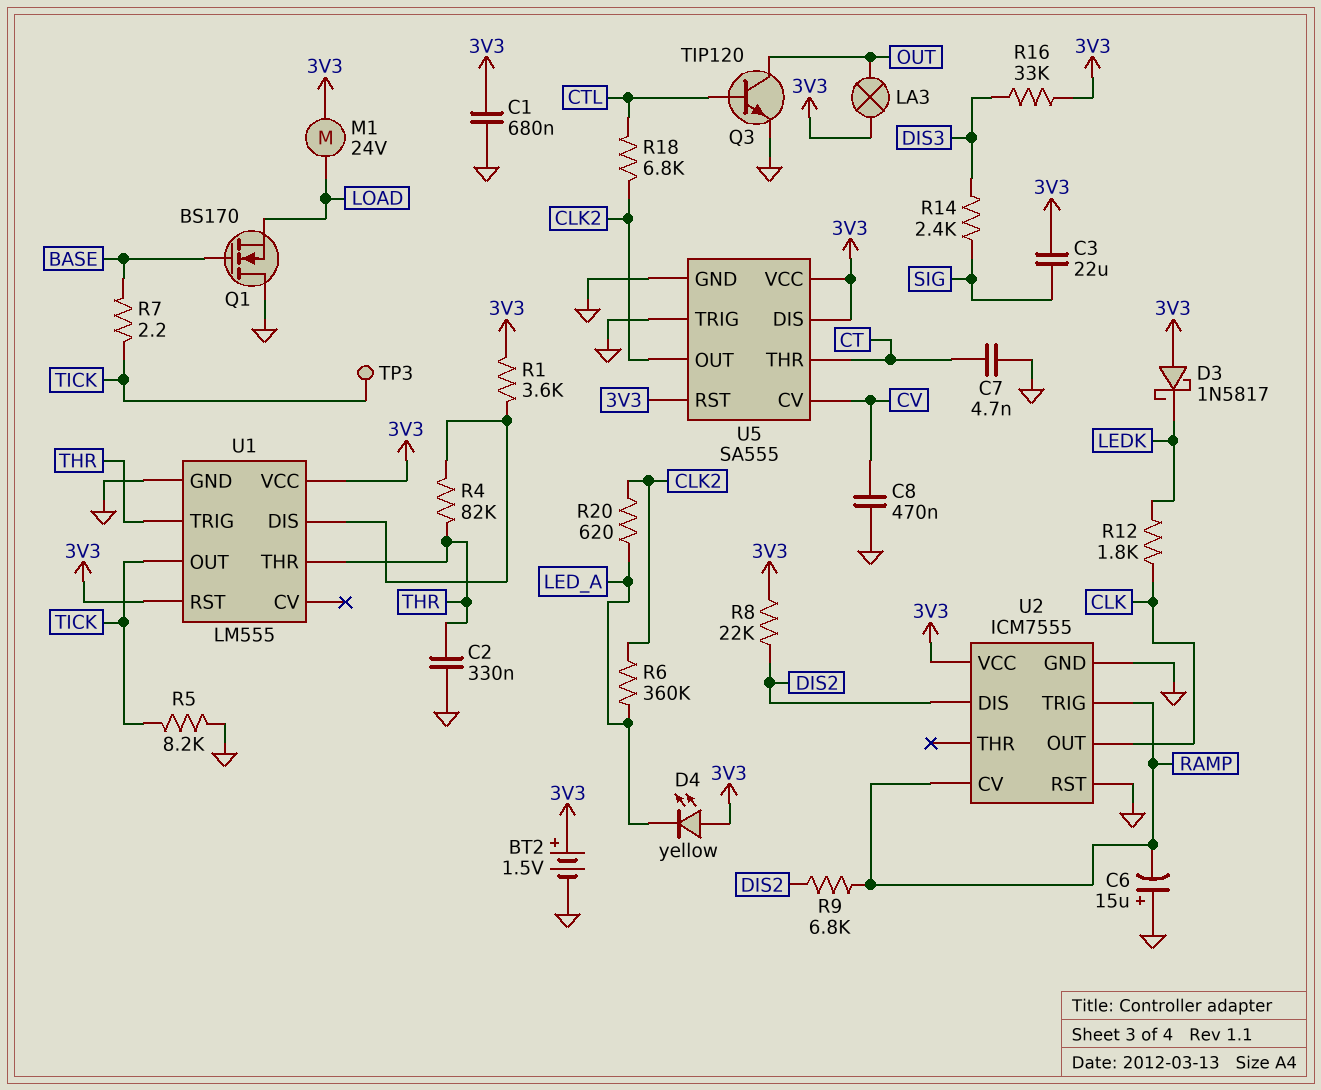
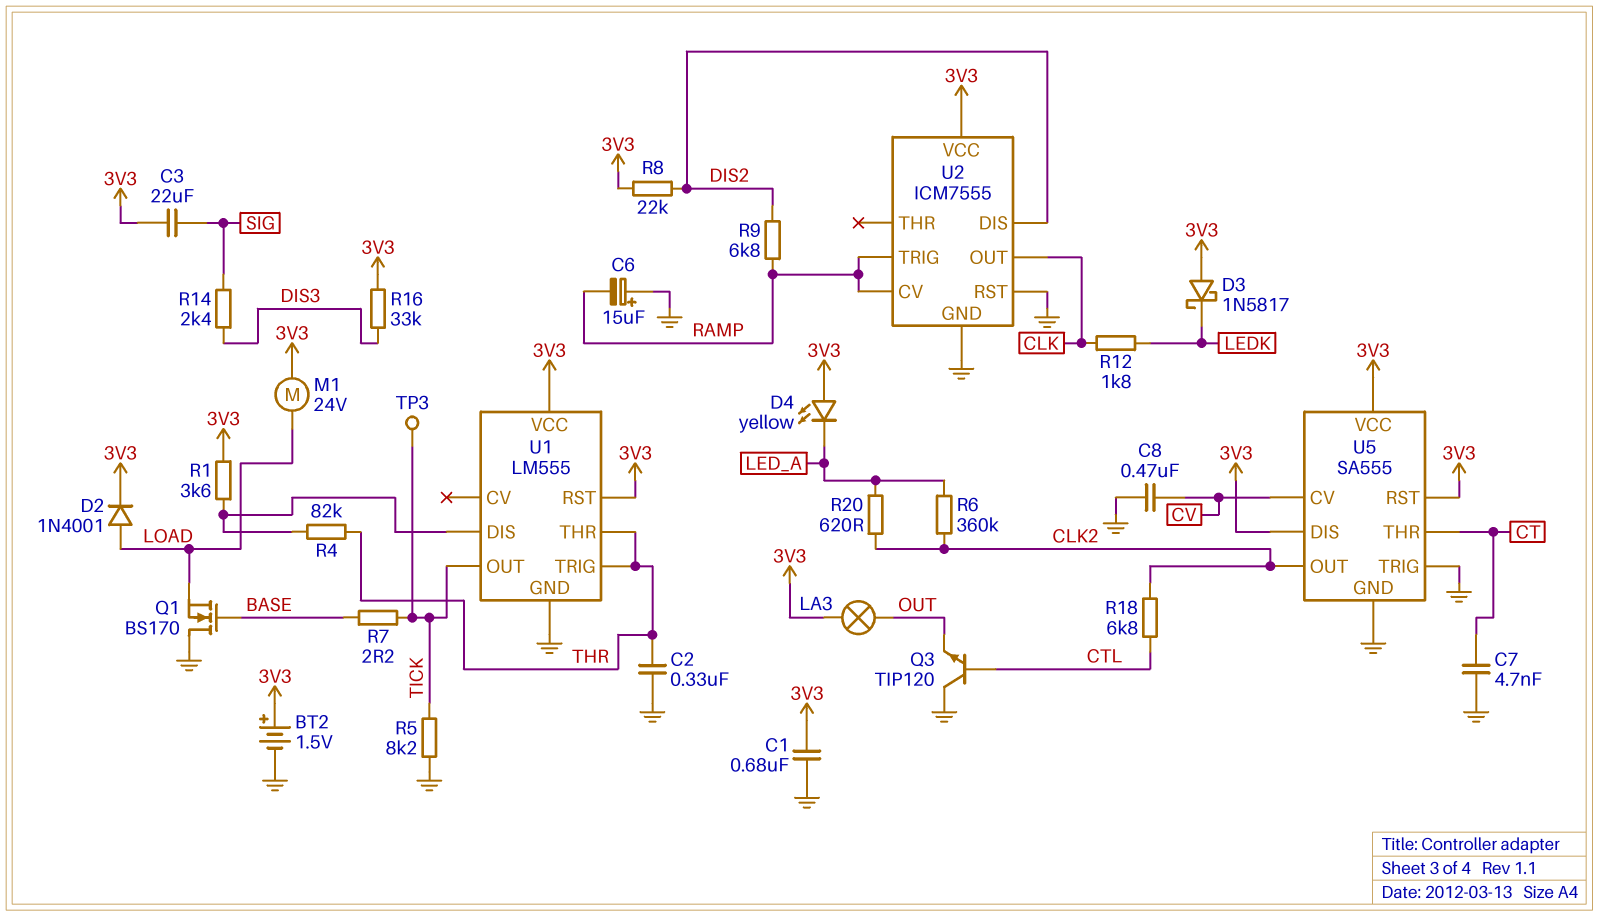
D2: none -> diode 1N4001 (A LOAD, K 3V3)
Q3: NPN TIP120 (B CTL, C OUT, E GND) -> NPN TIP120 (B CTL, C GND, E OUT)

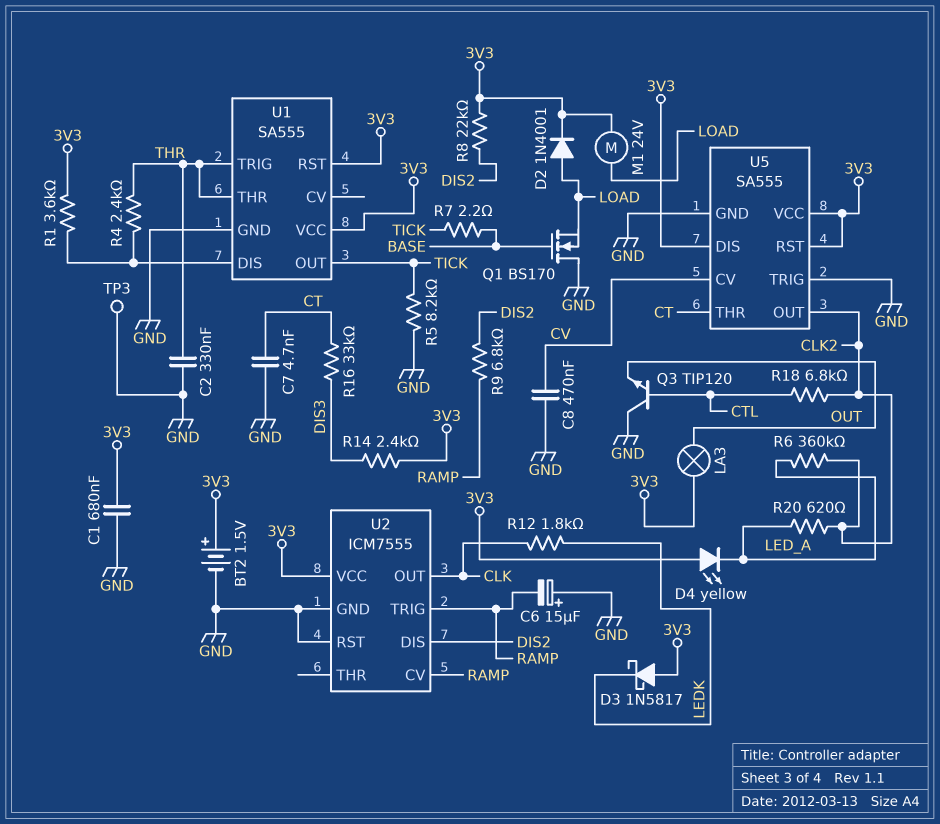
C3: 22uF (3V3, SIG) -> none
R4: 82k (THR, U1/DIS) -> 2.4k (THR, U1/DIS)
R14: 2.4k (DIS3, SIG) -> 2.4k (3V3, DIS3)
R16: 33k (3V3, DIS3) -> 33k (CT, DIS3)
TP3: test point (TICK) -> test point (GND)
U1: LM555 -> SA555

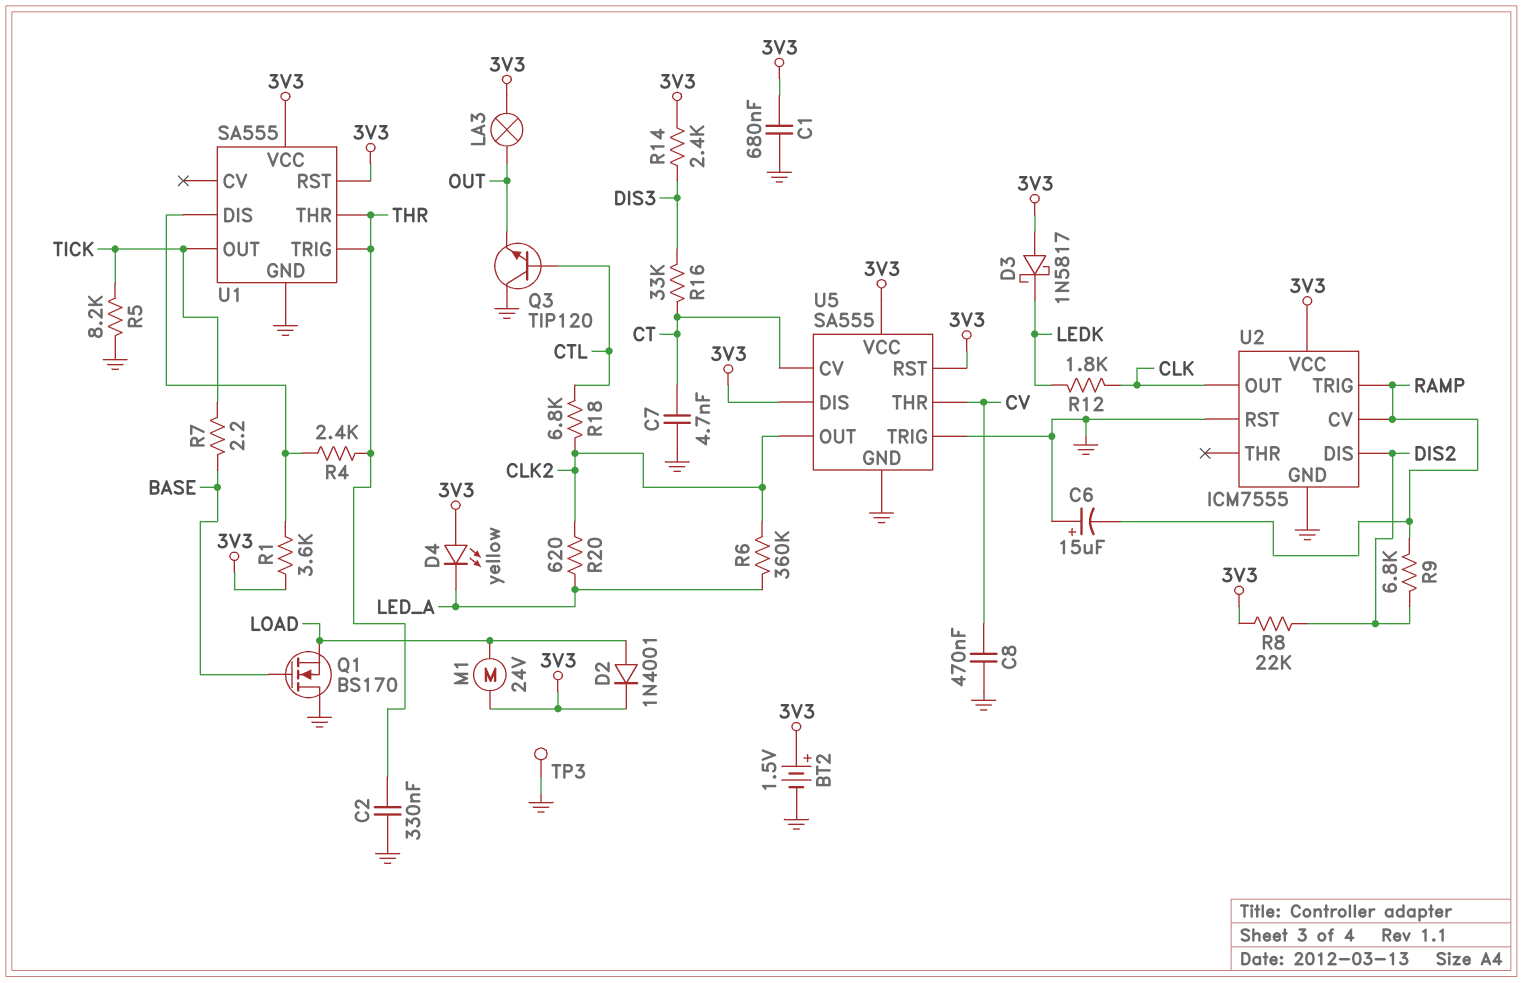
U5 pin CV: CV -> CT
U5 pin THR: CT -> CV

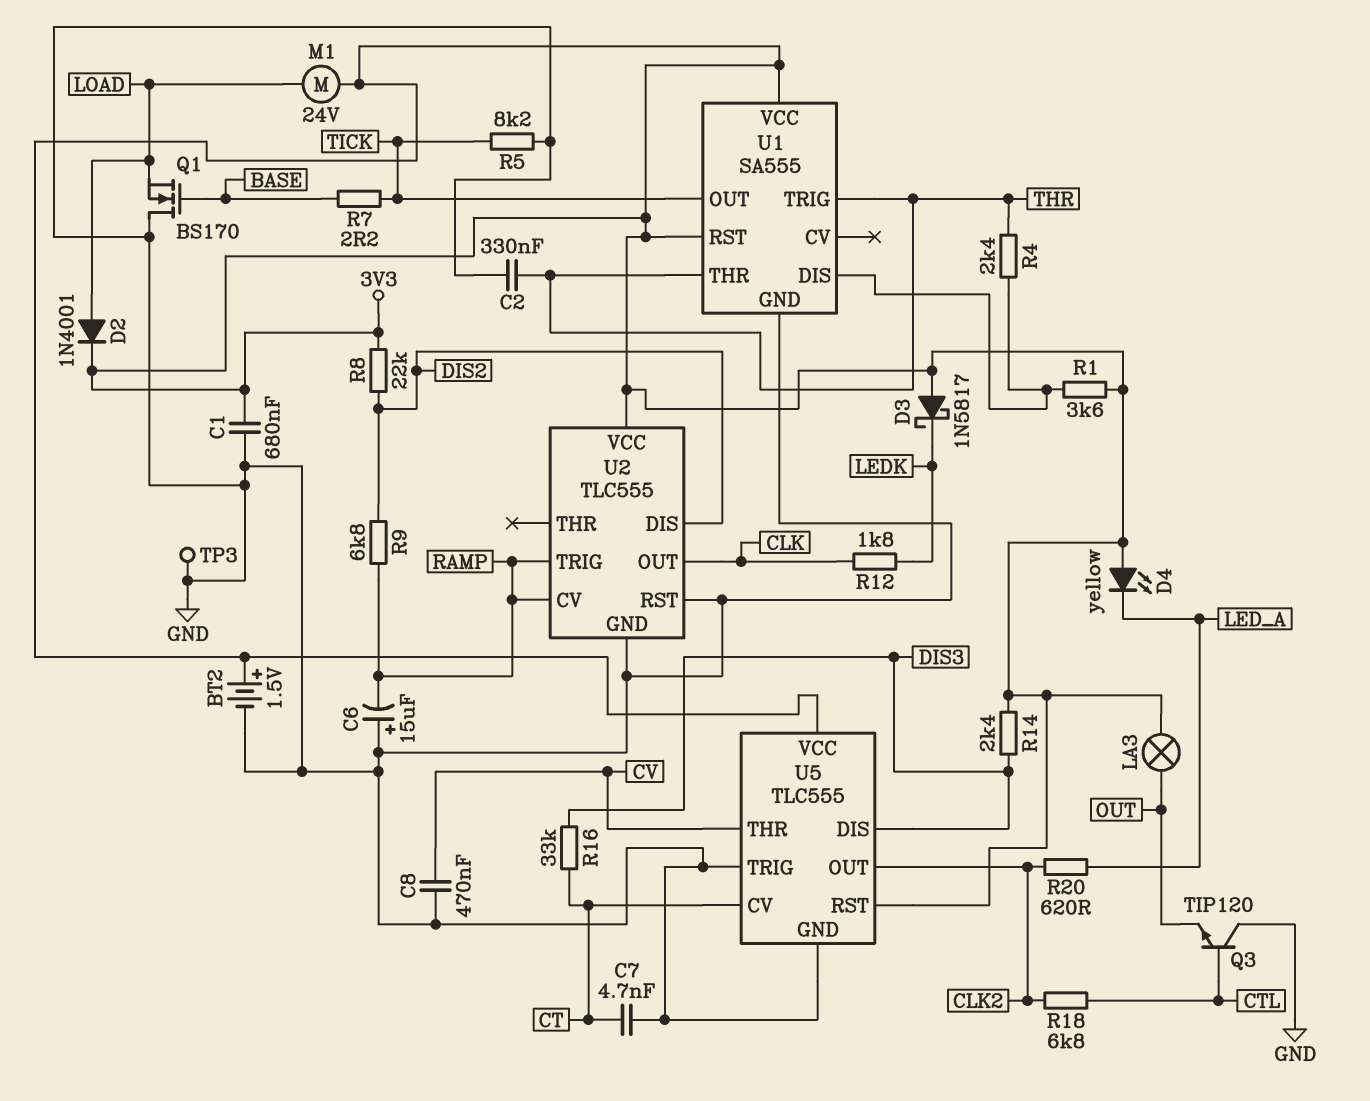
R6: 360k (CLK2, LED_A) -> none
U2: ICM7555 -> TLC555
U5: SA555 -> TLC555
U5 pin DIS: 3V3 -> DIS3

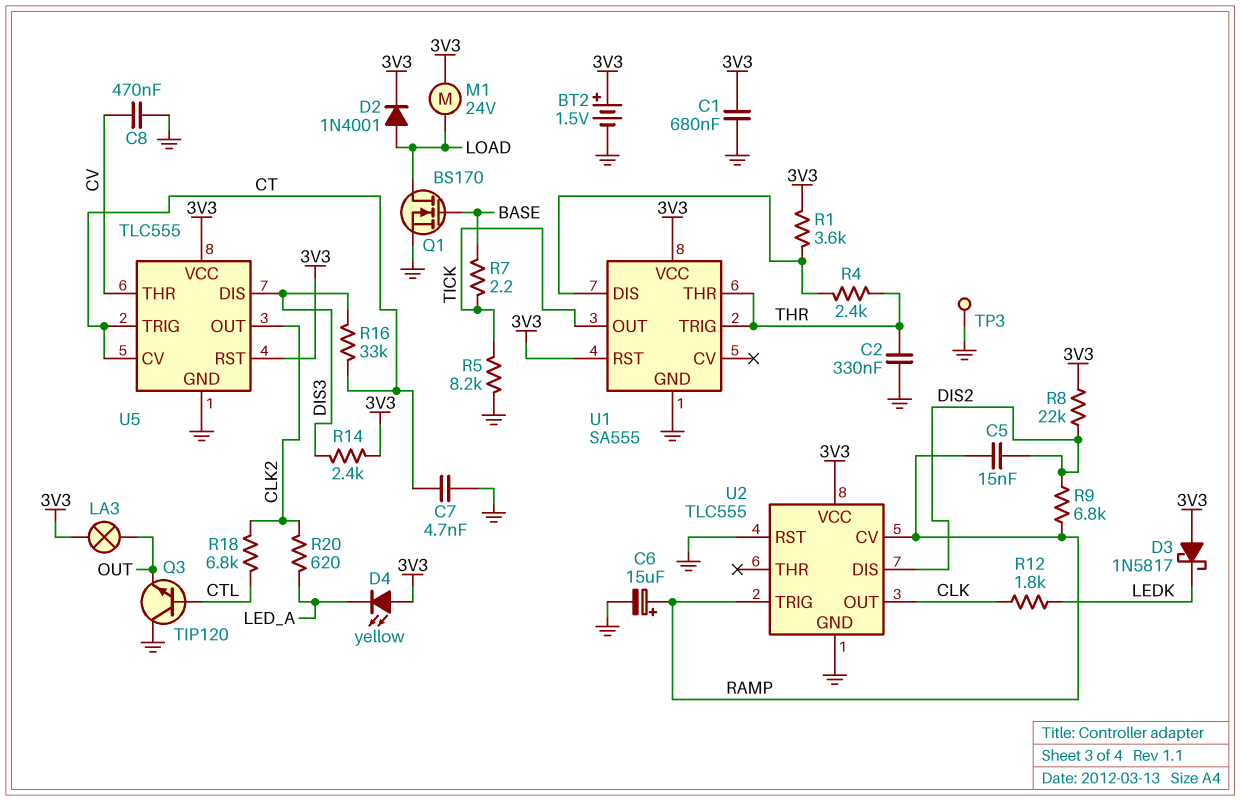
C5: none -> 15nF (DIS2, RAMP)
C6: 15uF (plus GND, minus RAMP) -> 15uF (plus RAMP, minus GND)
Q1: NMOS BS170 (G BASE, D GND, S LOAD) -> NMOS BS170 (G BASE, D LOAD, S GND)
U5 pin TRIG: GND -> CT

